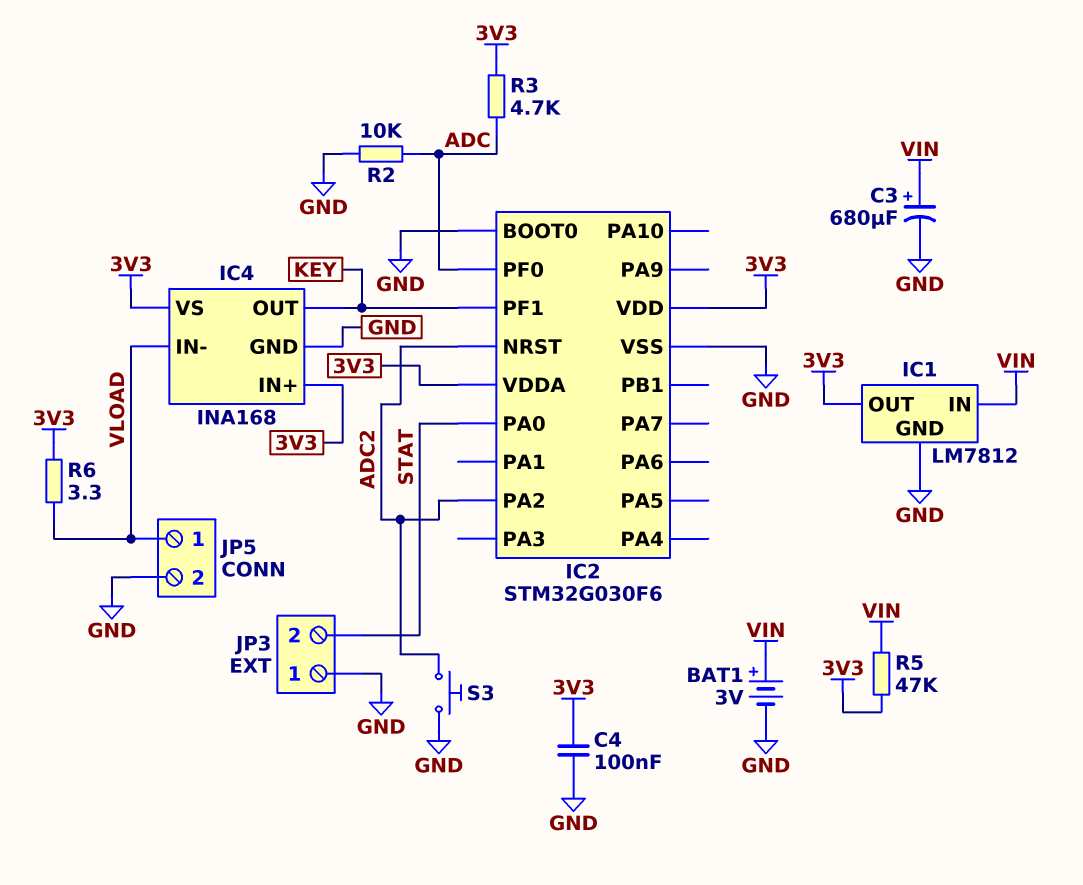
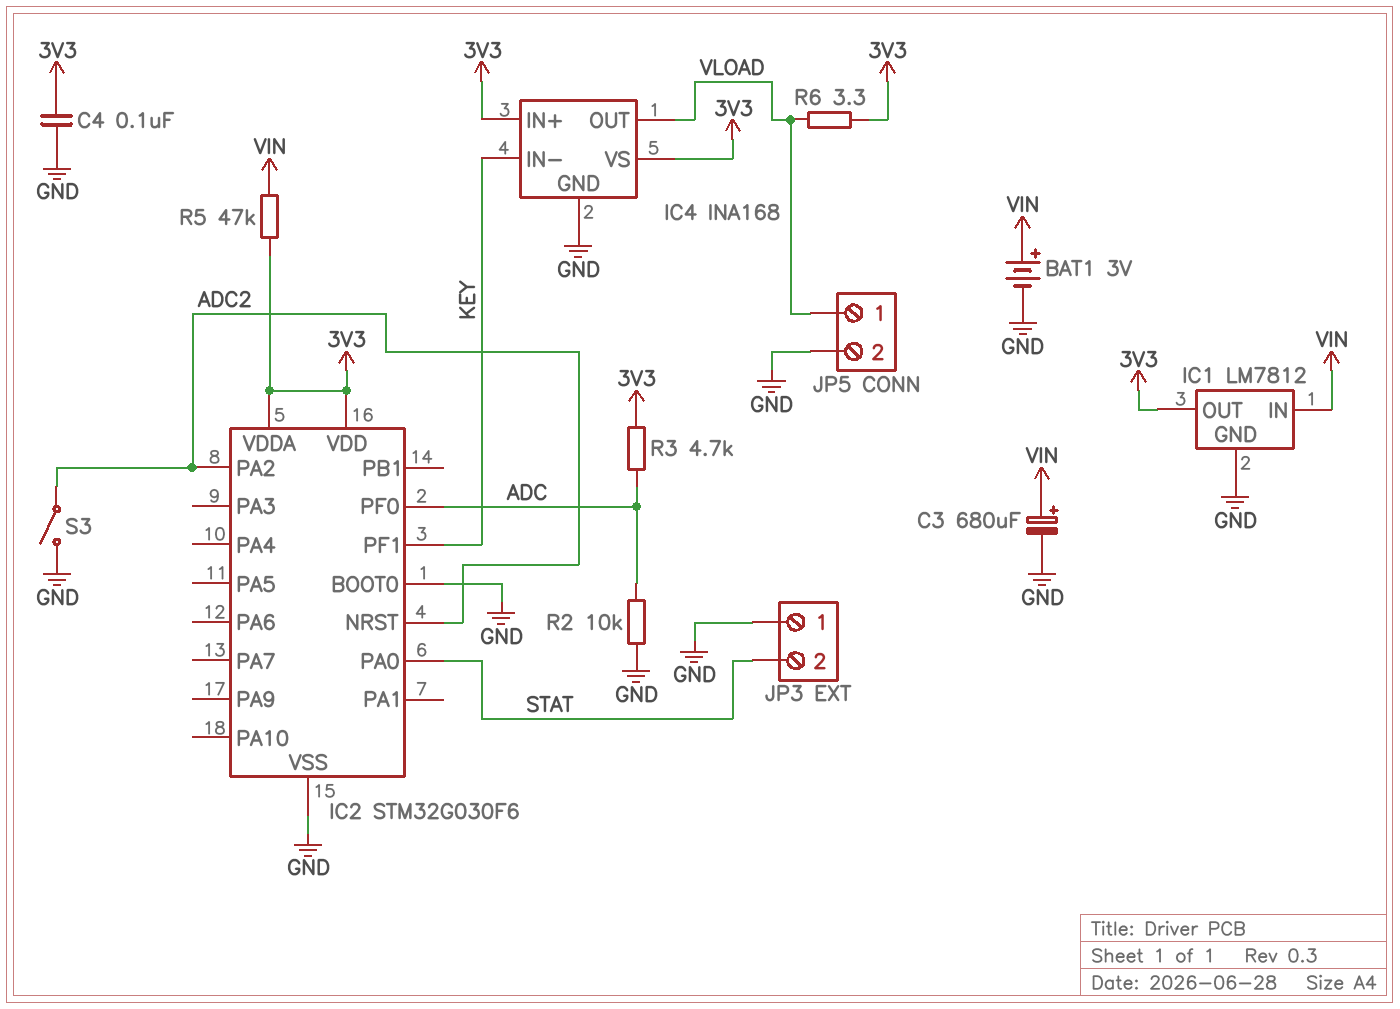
IC4 pin IN-: VLOAD -> KEY
IC4 pin OUT: KEY -> VLOAD
S3: button (ADC2, GND) -> switch (ADC2, GND)

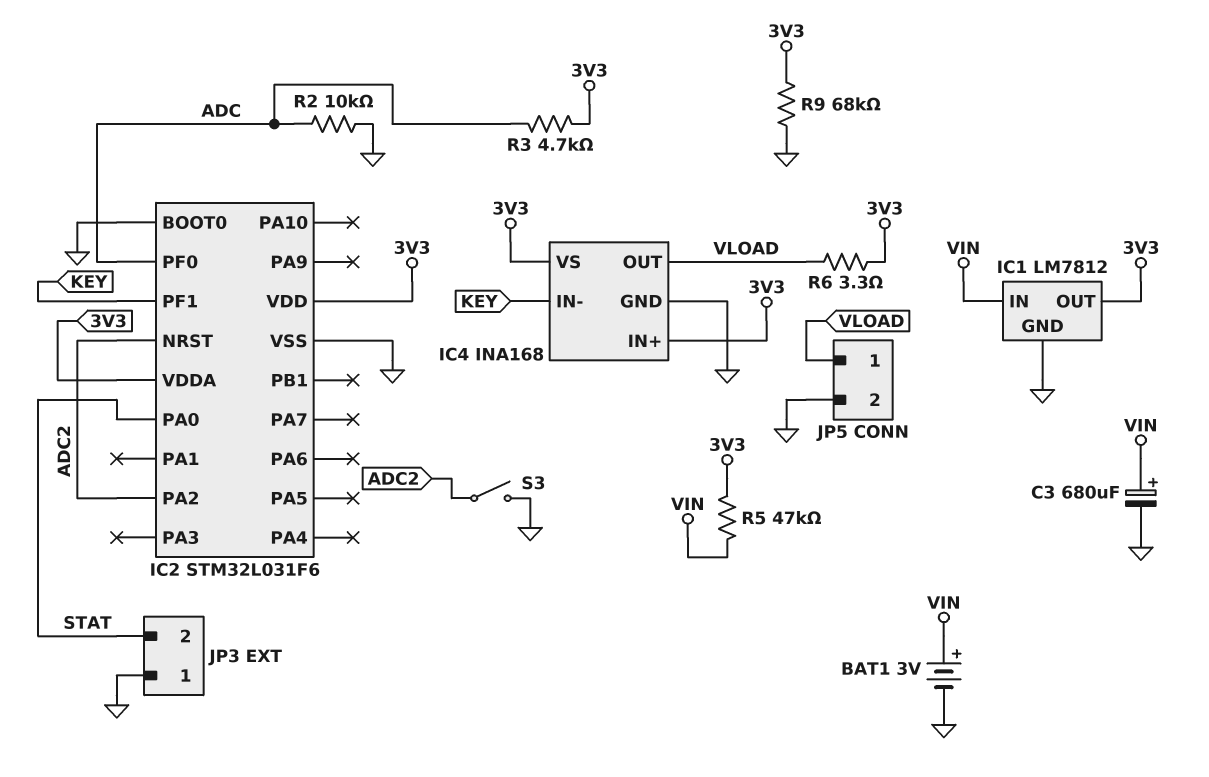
C4: 100nF (3V3, GND) -> none
IC2: STM32G030F6 -> STM32L031F6
R9: none -> 68k (3V3, GND)

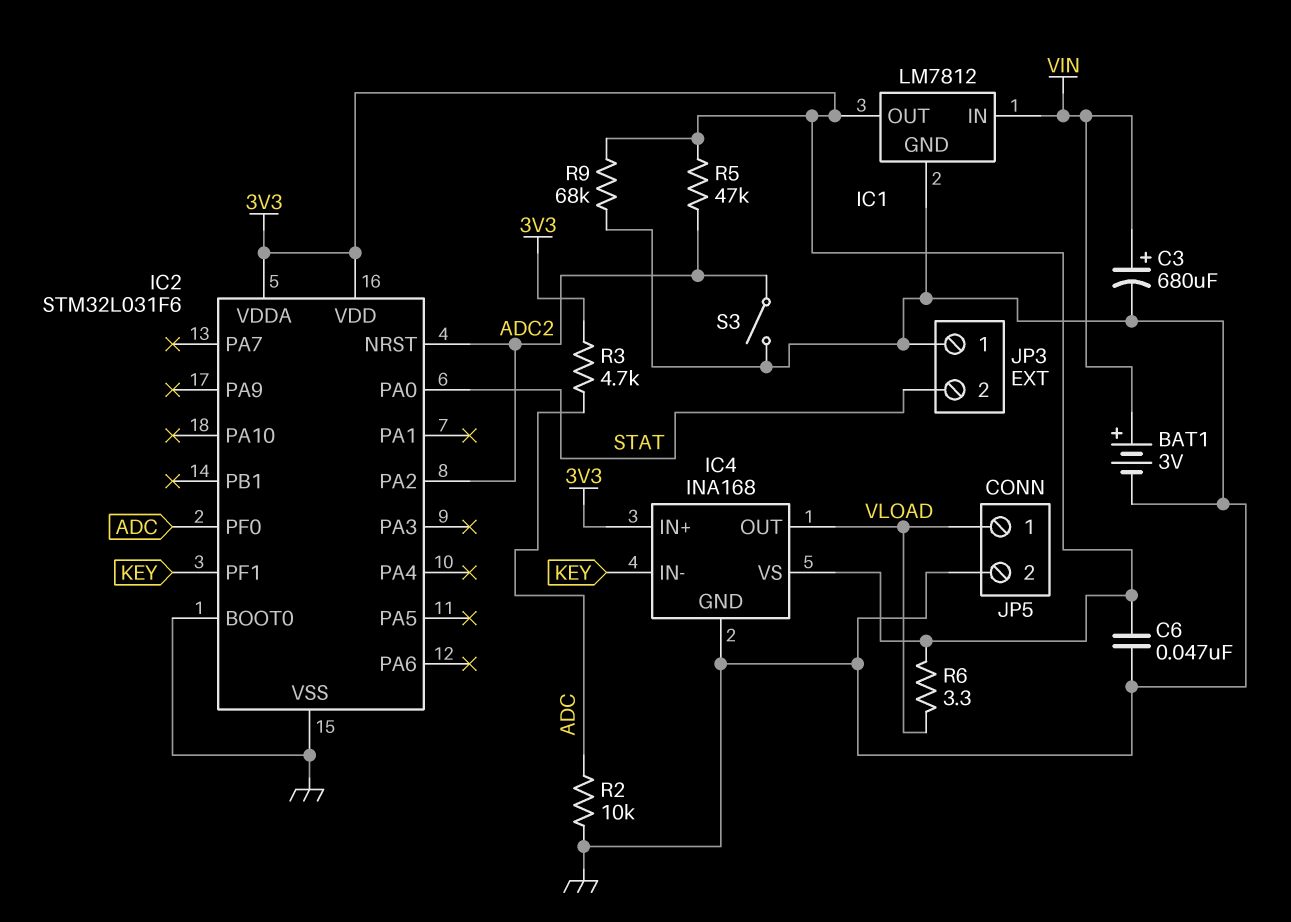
C6: none -> 47nF (3V3, GND)
R5: 47k (3V3, VIN) -> 47k (3V3, ADC2)

